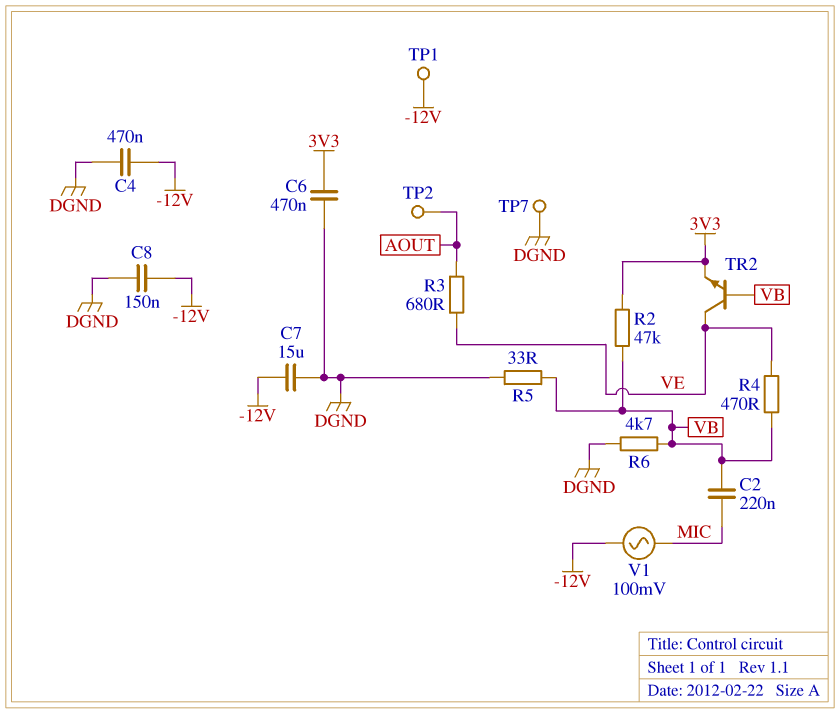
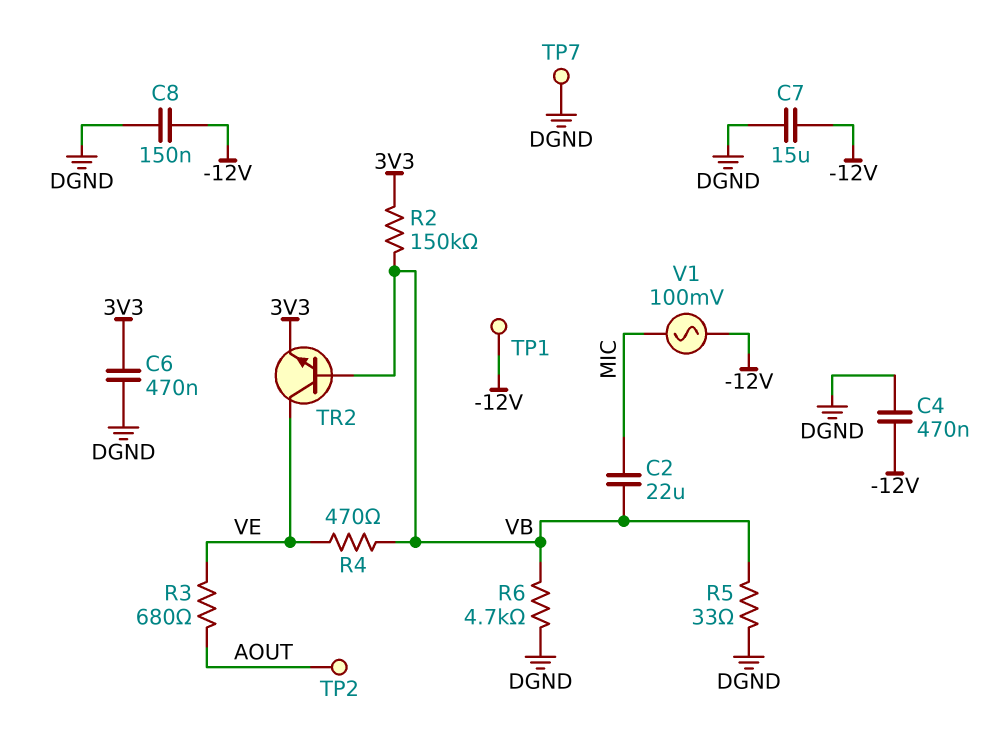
C2: 220nF (MIC, VB) -> 22uF (MIC, VB)
R2: 47k (3V3, VB) -> 150k (3V3, VB)

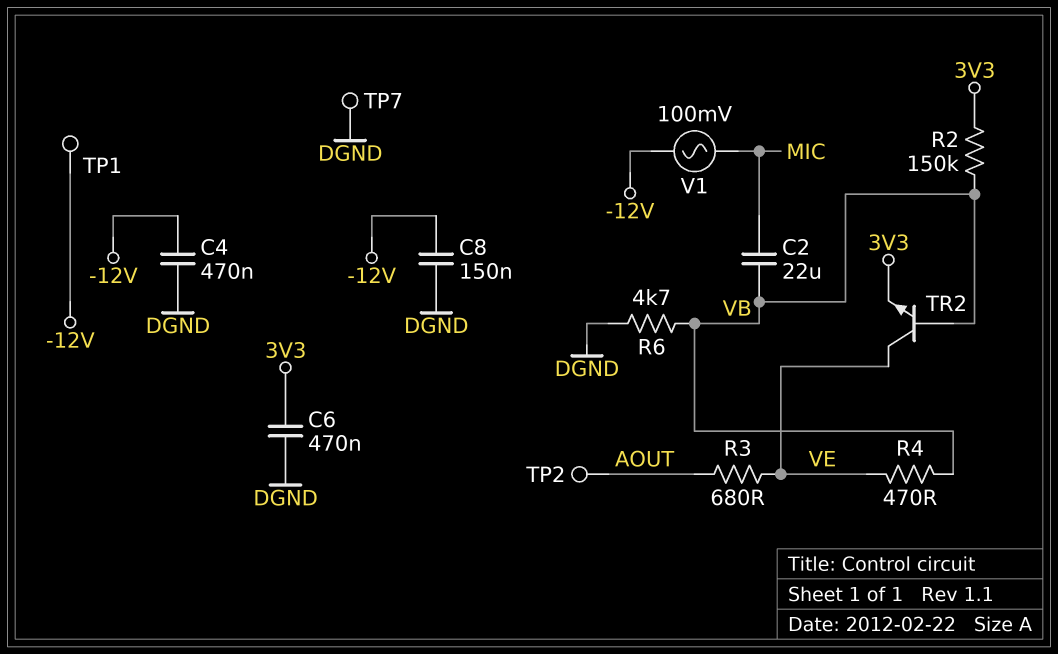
C7: 15uF (-12V, DGND) -> none
R5: 33 (DGND, VB) -> none

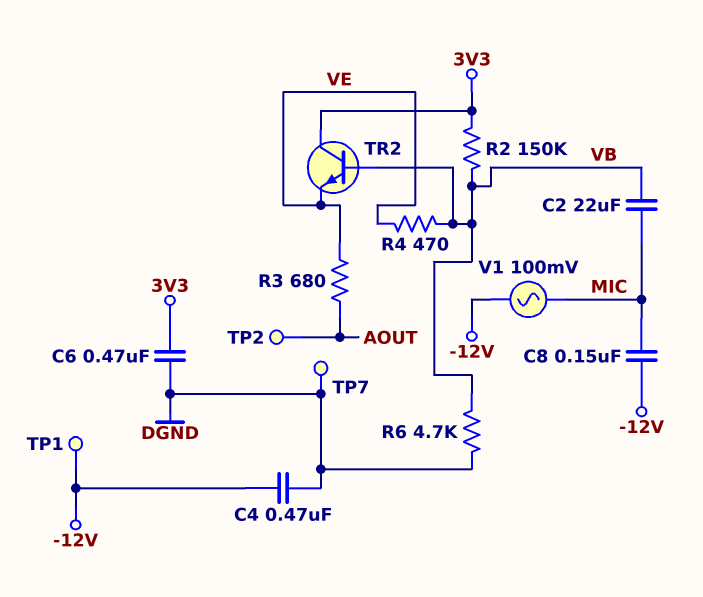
C8: 150nF (-12V, DGND) -> 150nF (-12V, MIC)
TR2: NPN (B VB, C VE, E 3V3) -> NPN (B VB, C 3V3, E VE)

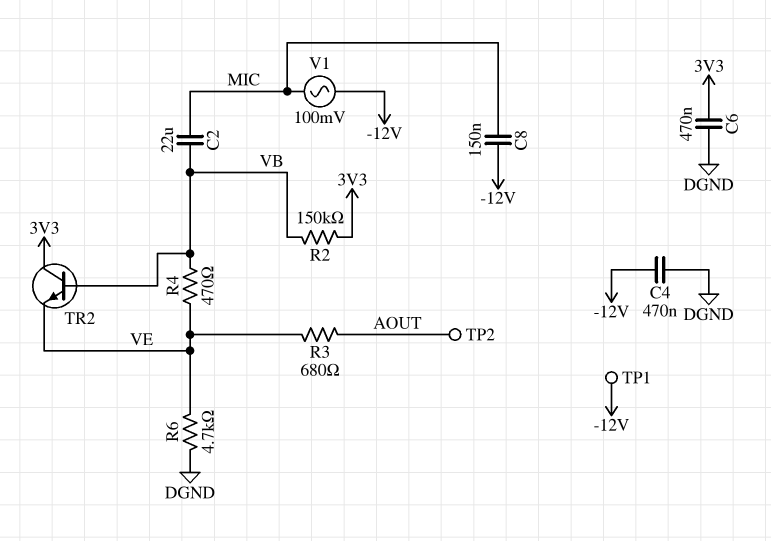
R6: 4.7k (DGND, VB) -> 4.7k (DGND, VE)
TP7: test point (DGND) -> none

